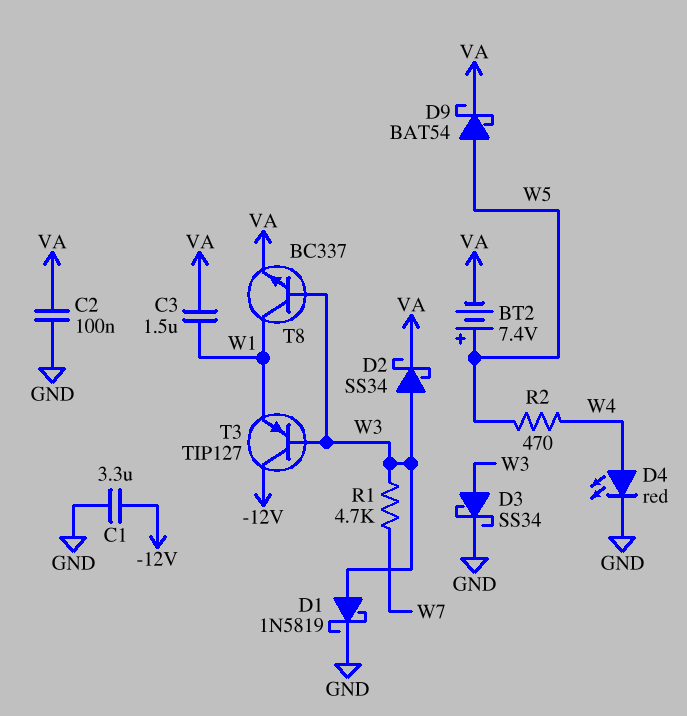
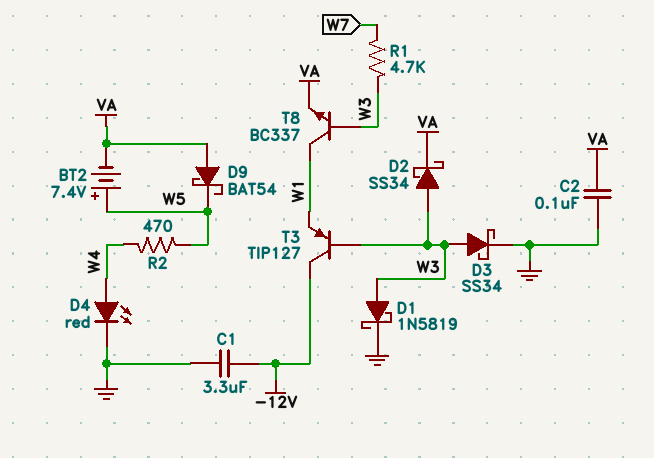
C3: 1.5uF (VA, W1) -> none
D9: schottky BAT54 (A W5, K VA) -> schottky BAT54 (A VA, K W5)

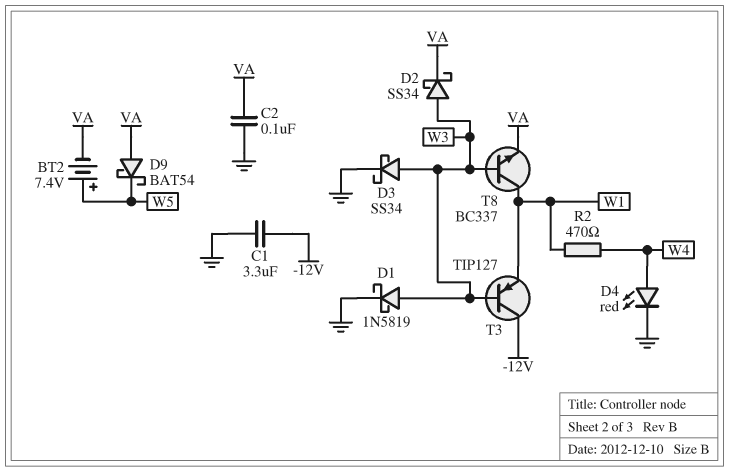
R1: 4.7k (W3, W7) -> none
R2: 470 (W4, W5) -> 470 (W1, W4)

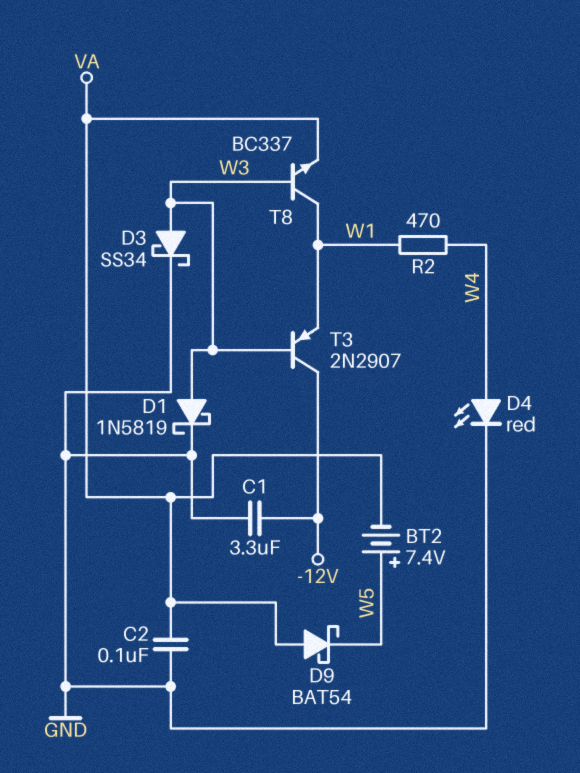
D2: schottky SS34 (A W3, K VA) -> none
T3: PNP TIP127 (B W3, C -12V, E W1) -> PNP 2N2907 (B W3, C -12V, E W1)

